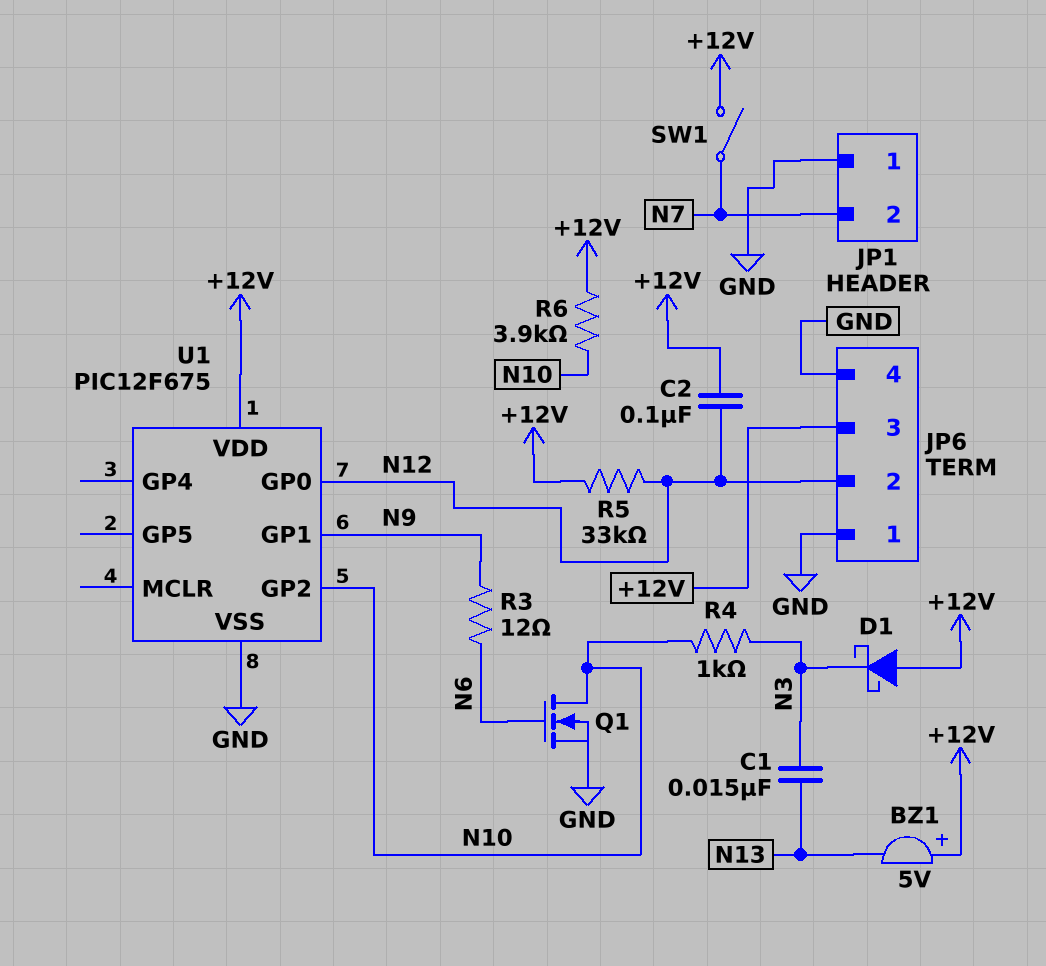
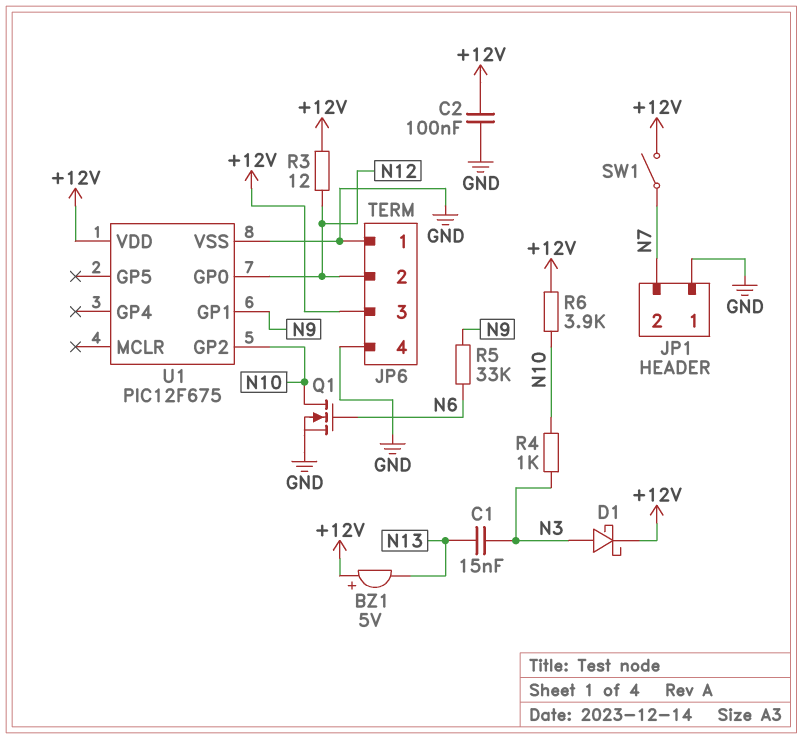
C2: 100nF (+12V, N12) -> 100nF (+12V, GND)
D1: schottky (A +12V, K N3) -> schottky (A N3, K +12V)
R3: 12 (N6, N9) -> 12 (+12V, N12)
R5: 33k (+12V, N12) -> 33k (N6, N9)

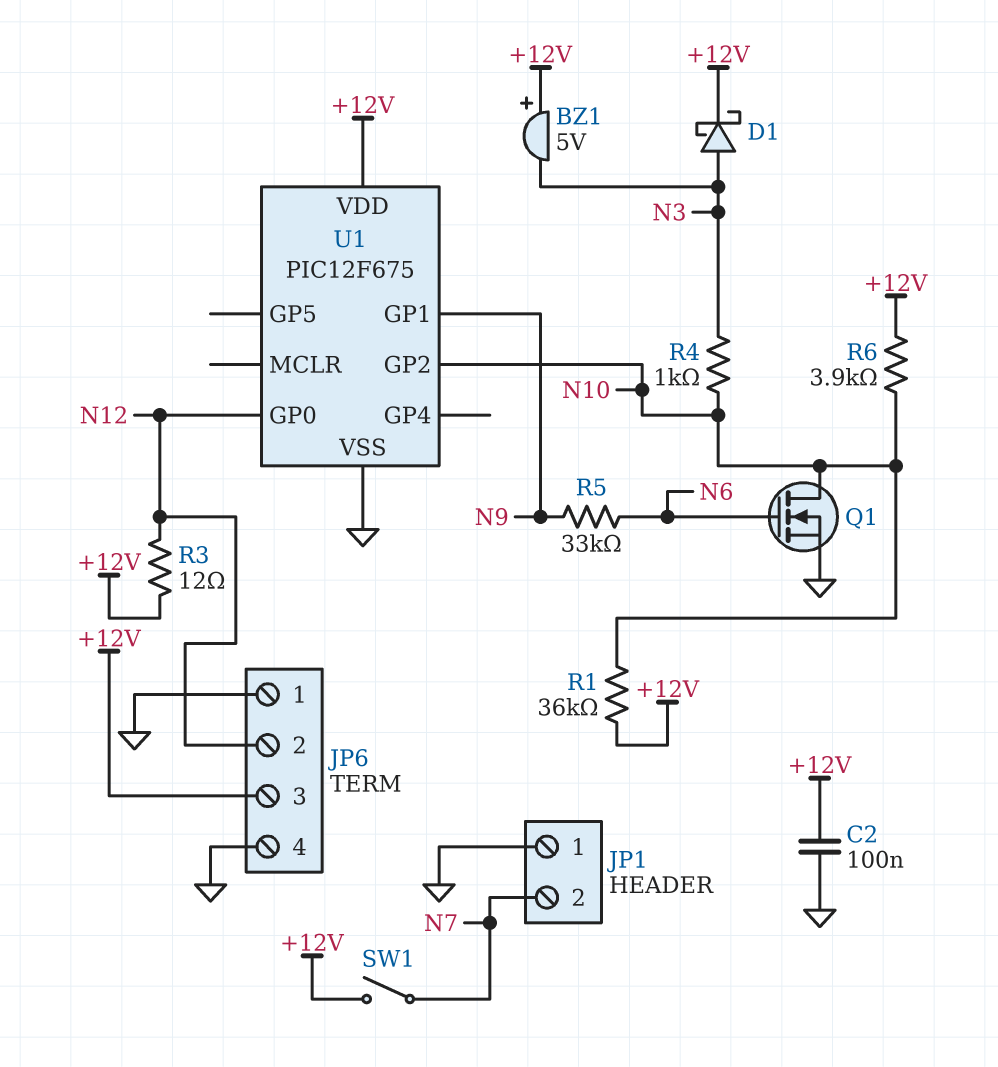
BZ1: buzzer 5V (plus +12V, minus N13) -> buzzer 5V (plus +12V, minus N3)
C1: 15nF (N3, N13) -> none
R1: none -> 36k (+12V, N10)

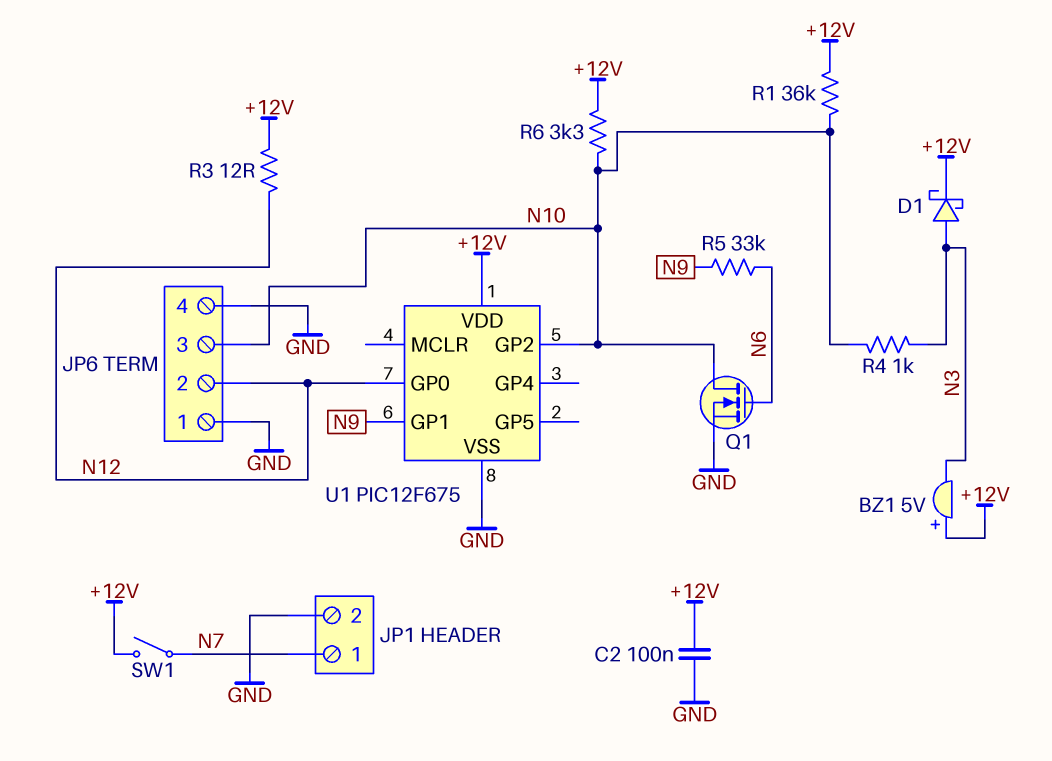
JP1 pin 1: GND -> N7
JP1 pin 2: N7 -> GND
JP6 pin 3: +12V -> N10
R6: 3.9k (+12V, N10) -> 3.3k (+12V, N10)

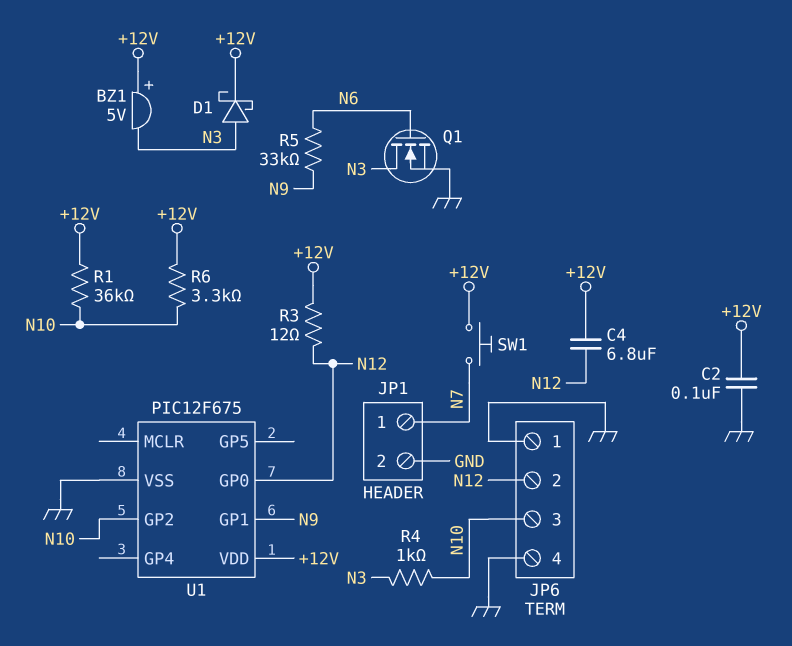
C4: none -> 6.8uF (+12V, N12)
Q1: NMOS (G N6, D N10, S GND) -> NMOS (G N6, D N3, S GND)
SW1: switch (+12V, N7) -> button (+12V, N7)

